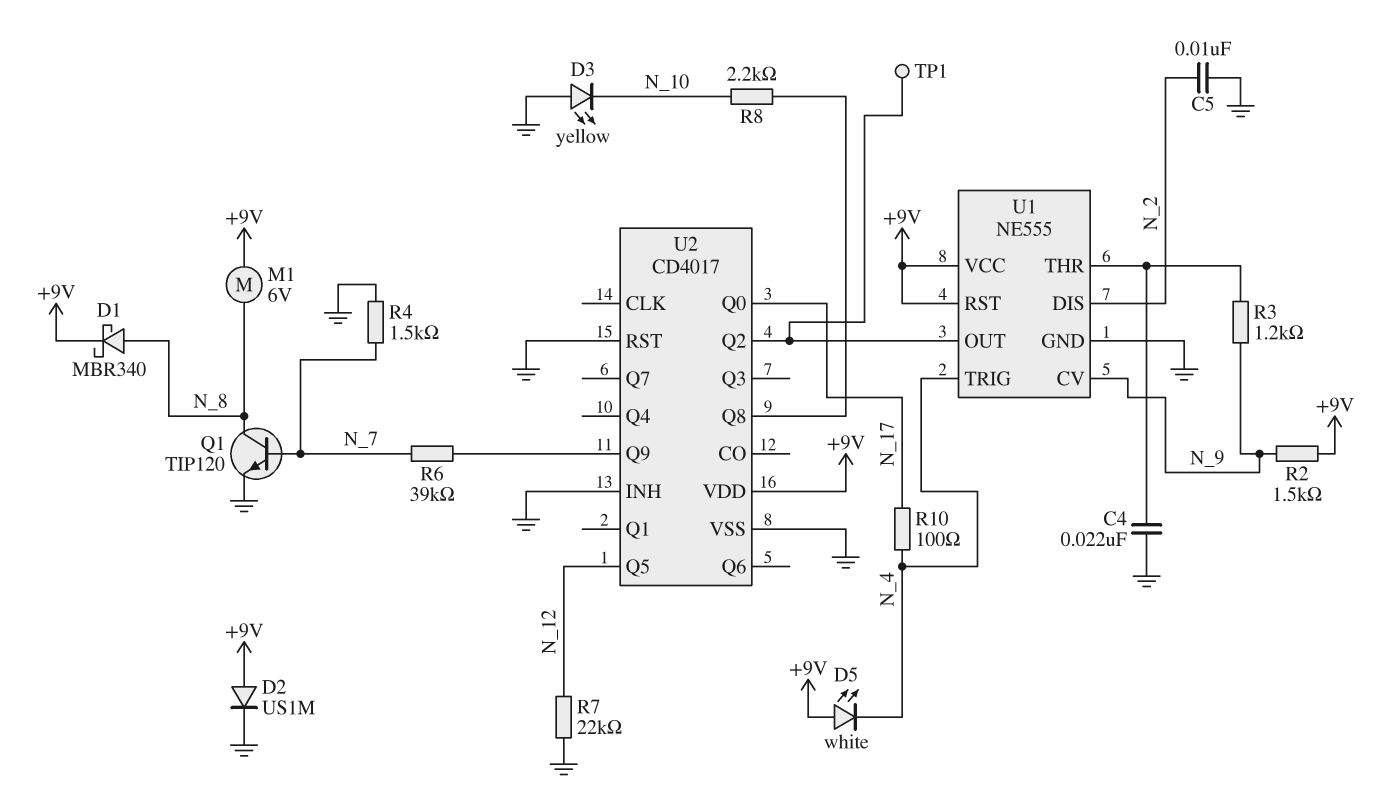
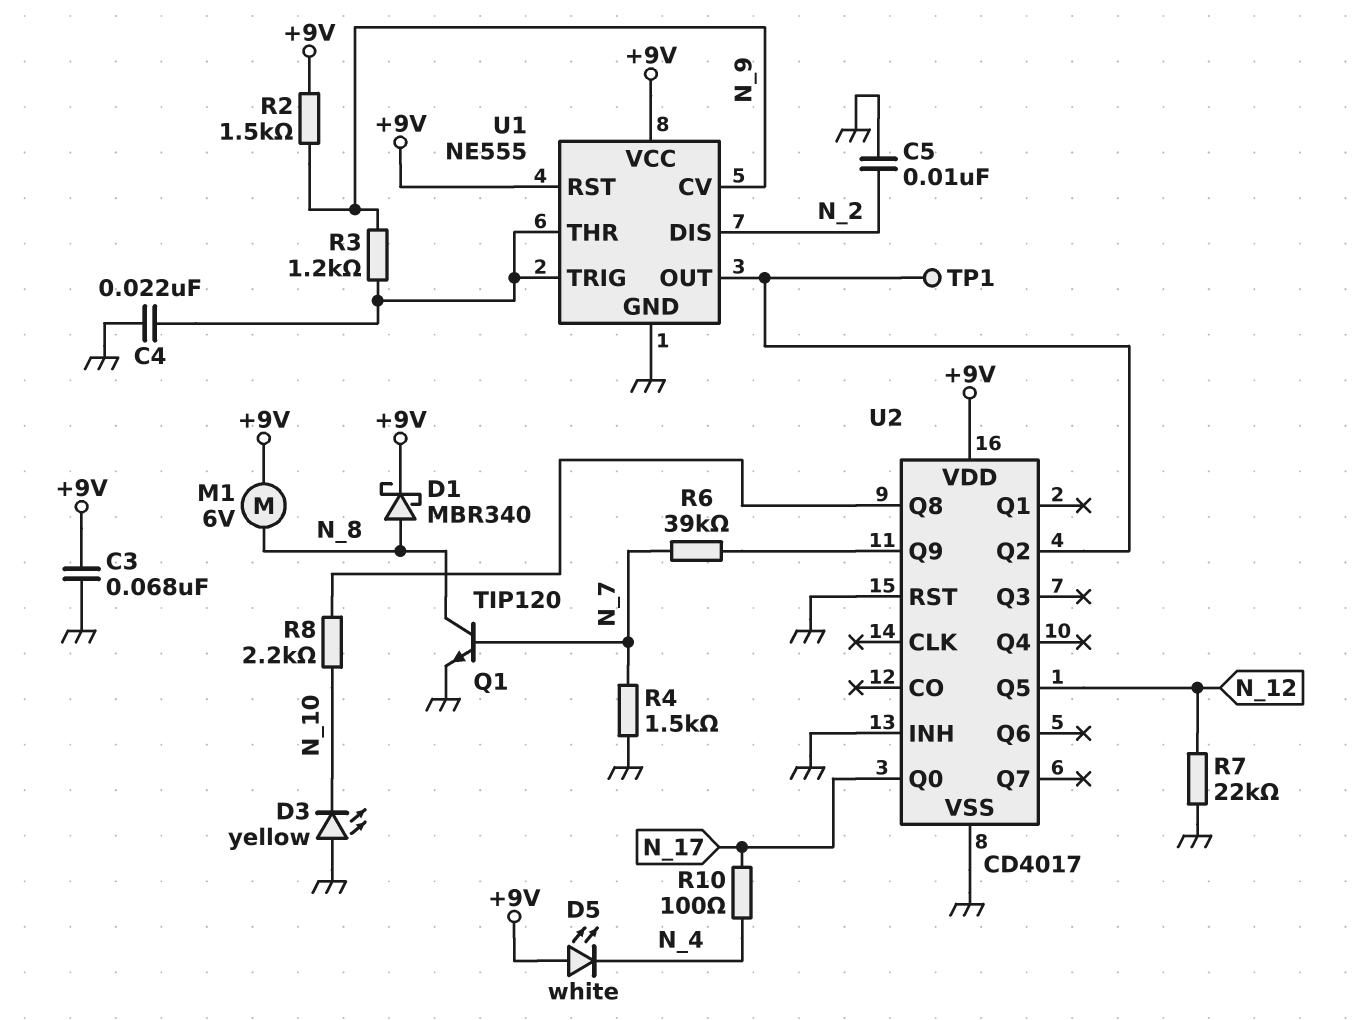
C3: none -> 68nF (+9V, GND)
D2: diode US1M (A +9V, K GND) -> none
U1 pin TRIG: N_4 -> U1/THR

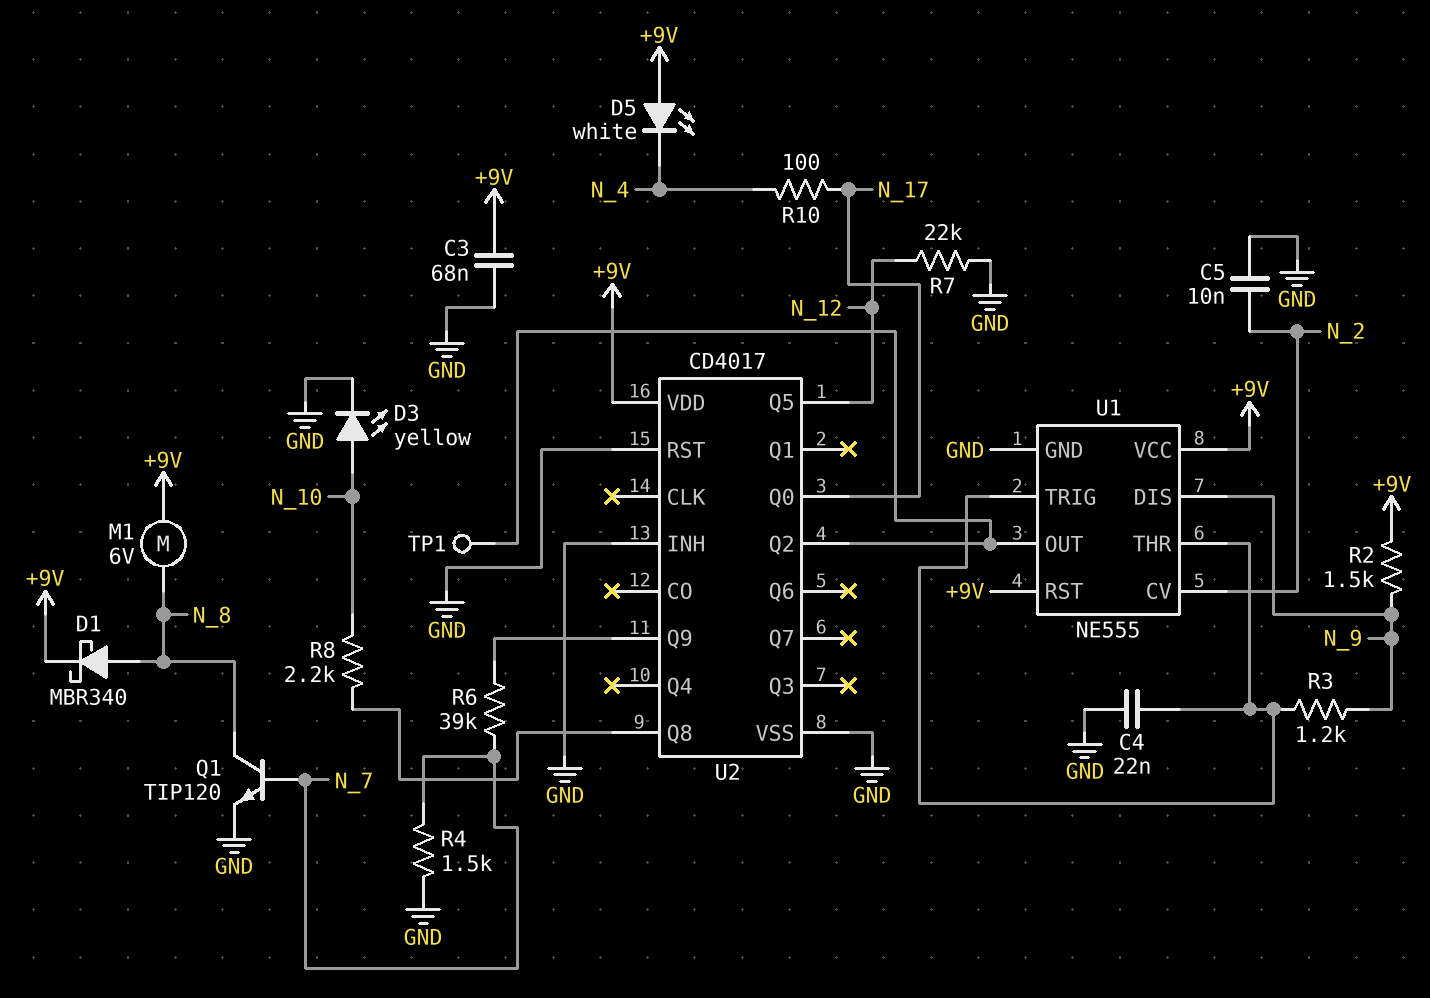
D3: LED yellow (A GND, K N_10) -> LED yellow (A N_10, K GND)
U1 pin CV: N_9 -> N_2
U1 pin DIS: N_2 -> N_9

